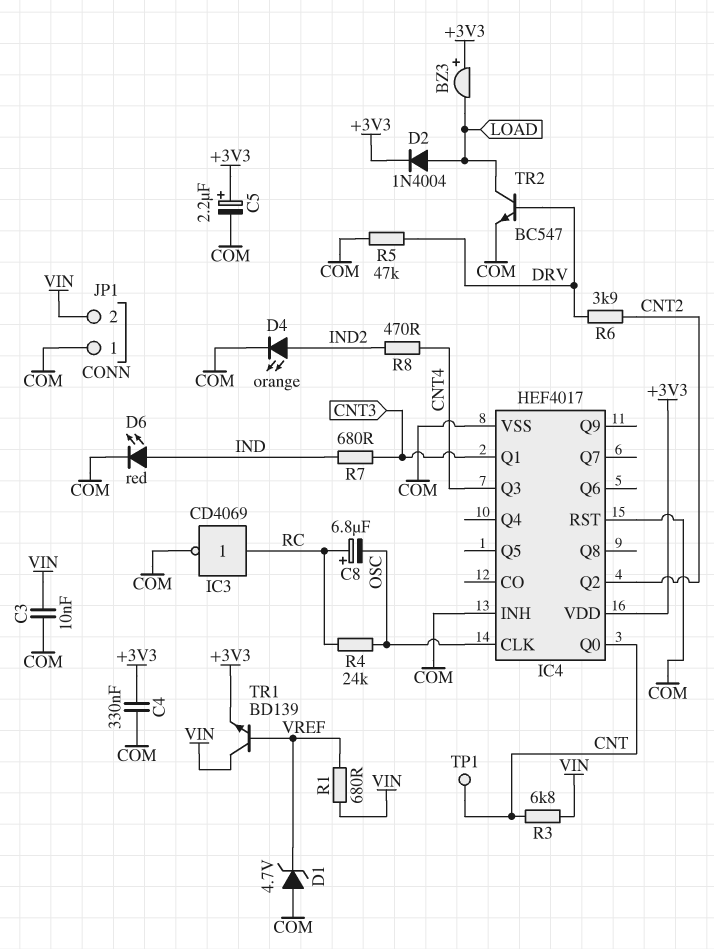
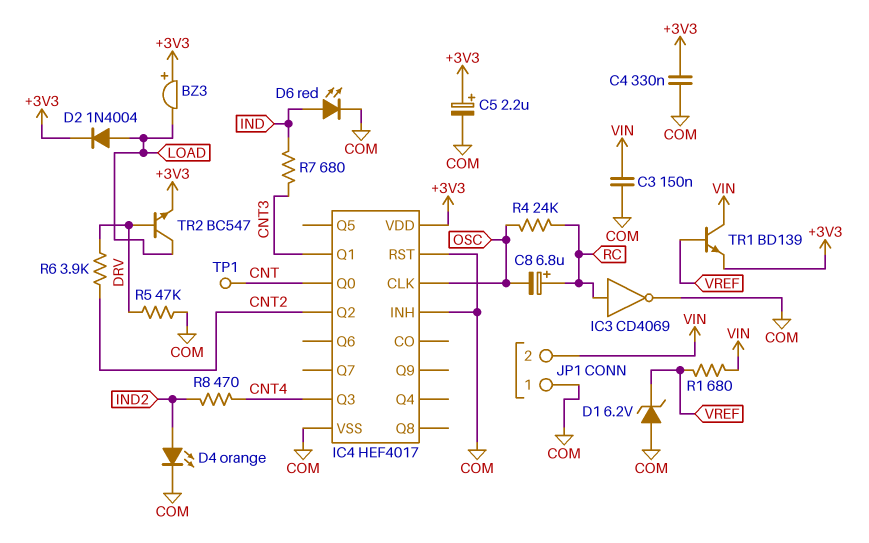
C3: 10nF (COM, VIN) -> 150nF (COM, VIN)
D1: zener 4.7V (A COM, K VREF) -> zener 6.2V (A COM, K VREF)
R3: 6.8k (CNT, VIN) -> none
TR2: NPN BC547 (B DRV, C LOAD, E COM) -> NPN BC547 (B DRV, C LOAD, E +3V3)

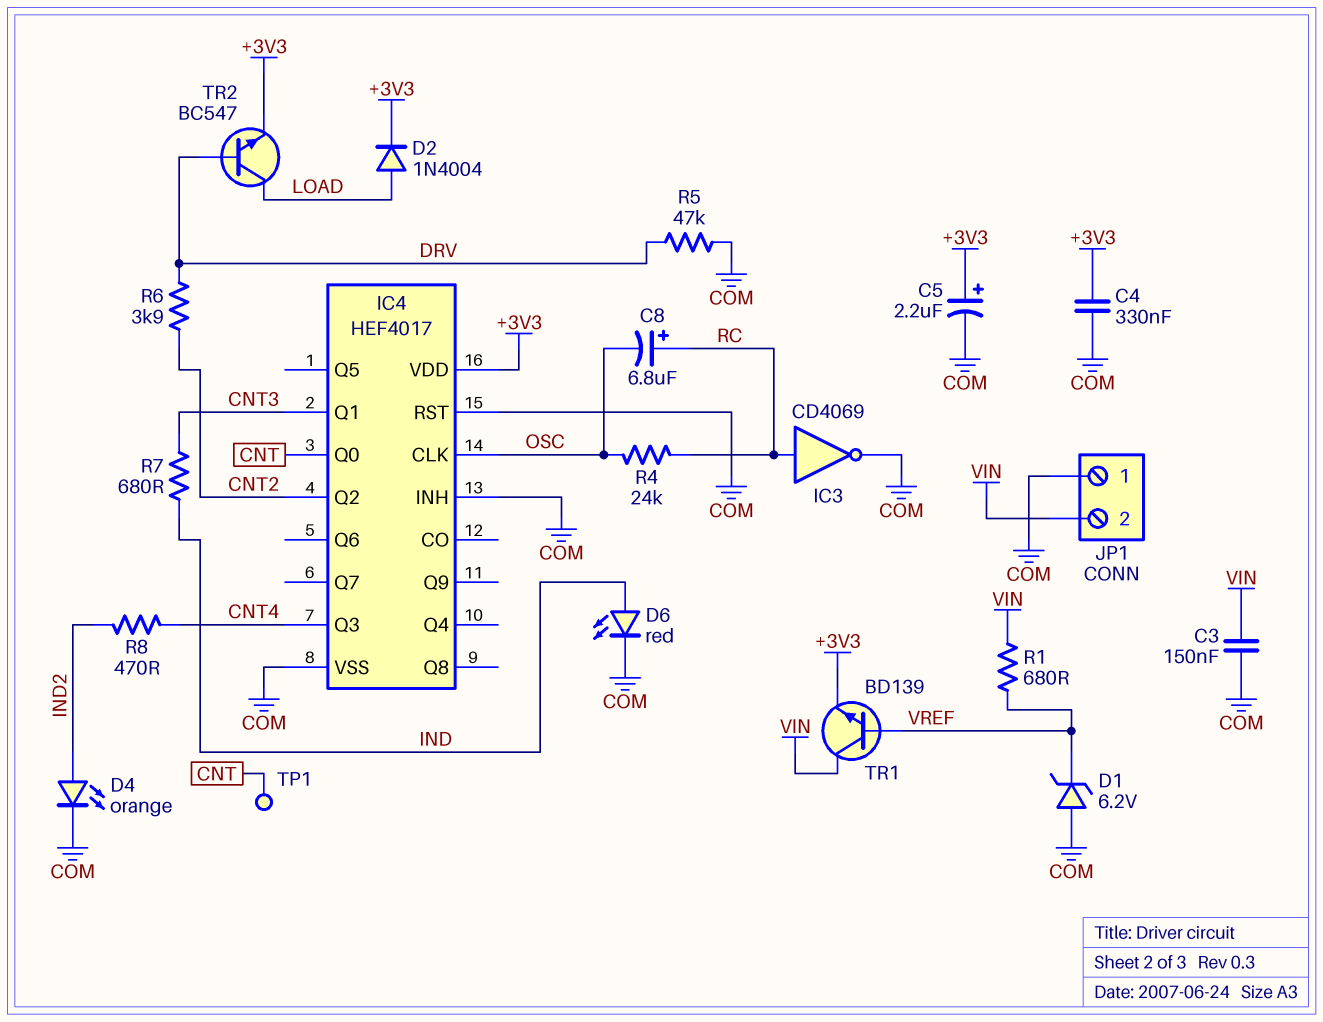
BZ3: buzzer (plus +3V3, minus LOAD) -> none

